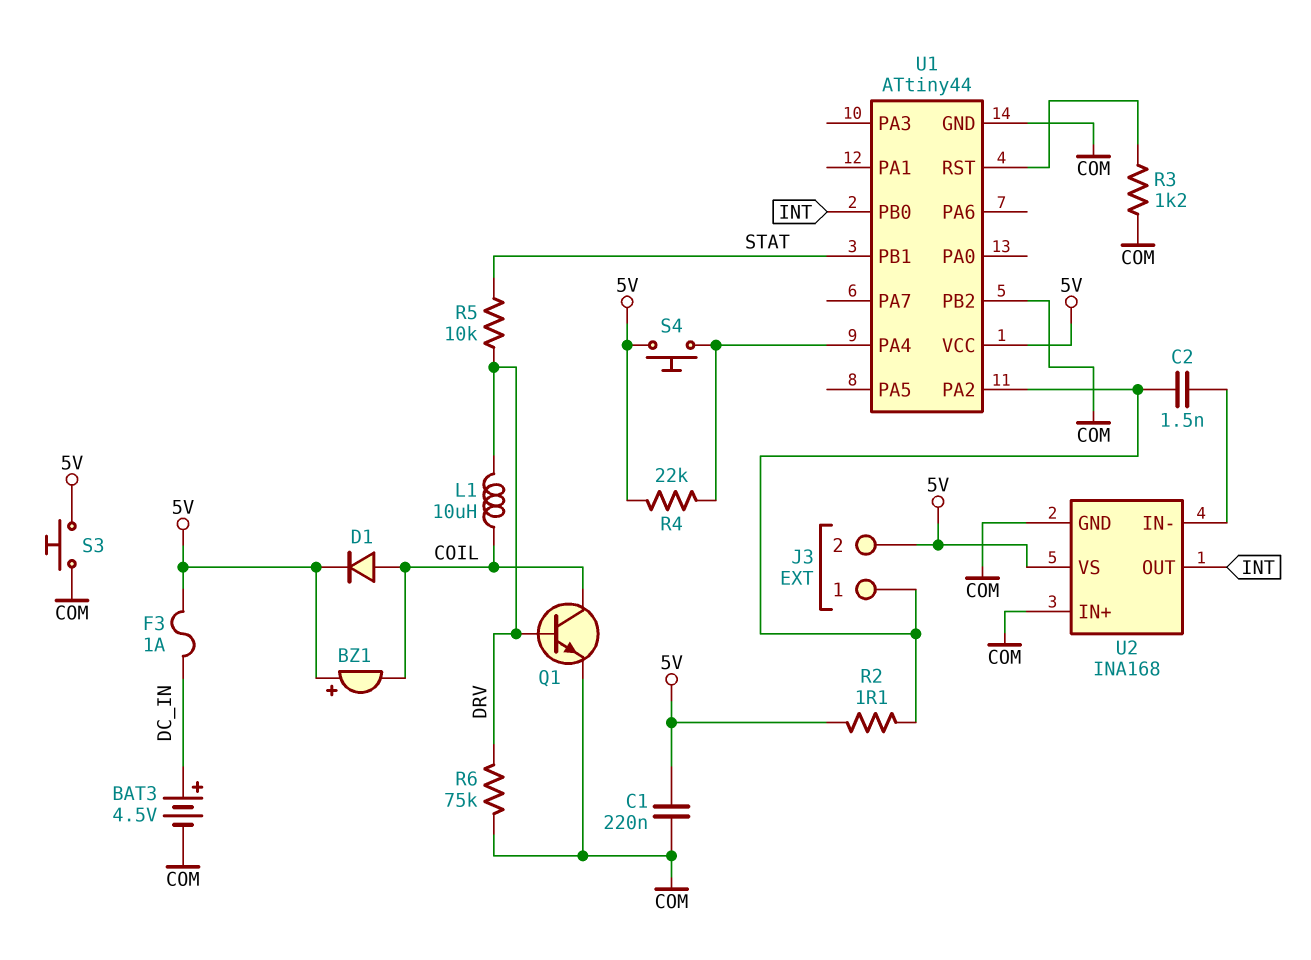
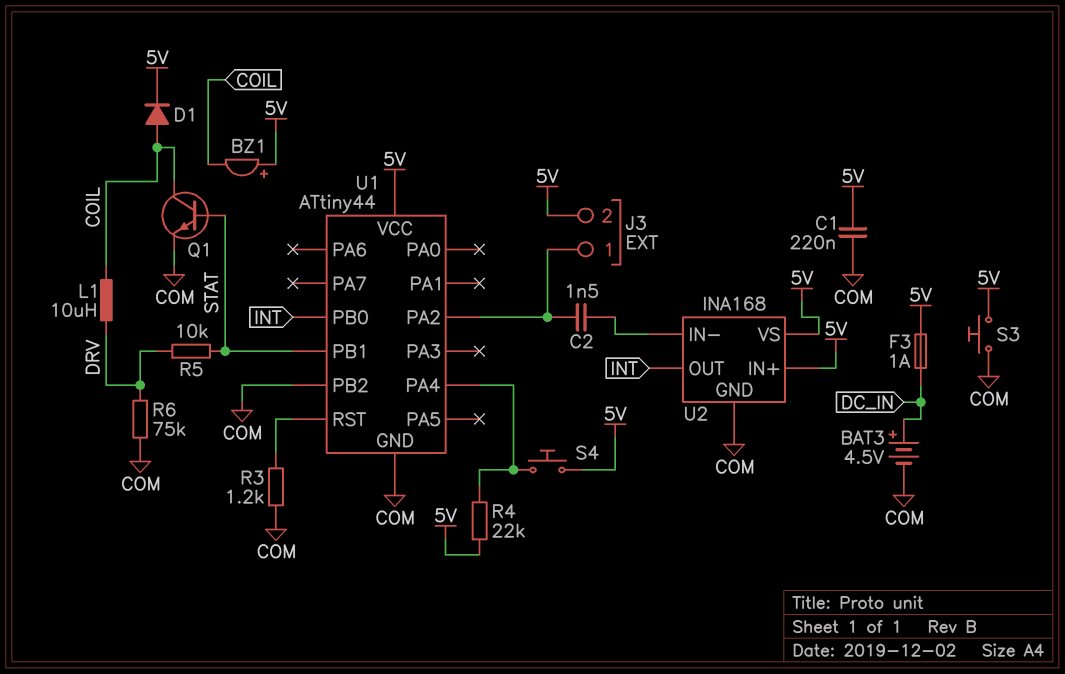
Q1: NPN (B DRV, C COIL, E COM) -> NPN (B STAT, C COIL, E COM)
R2: 1.1 (5V, J3/1) -> none
U2 pin IN+: COM -> 5V

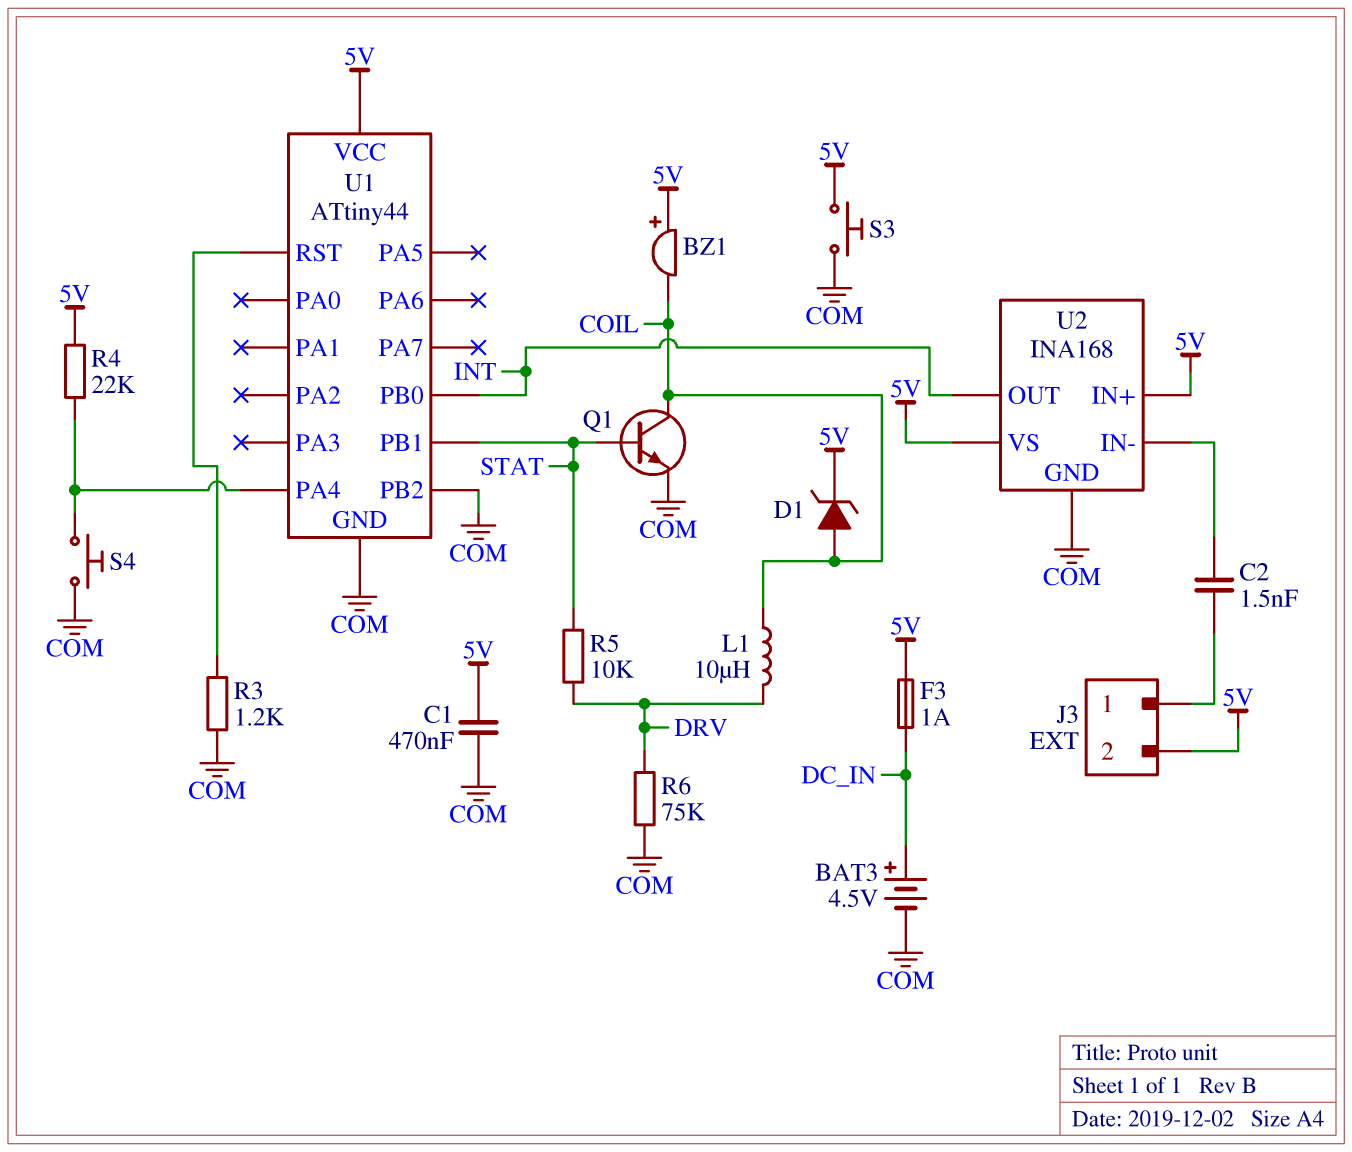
C1: 220nF (5V, COM) -> 470nF (5V, COM)
D1: diode (A COIL, K 5V) -> zener (A COIL, K 5V)
S4: button (5V, U1/PA4) -> button (COM, U1/PA4)
U1 pin PA2: J3/1 -> none

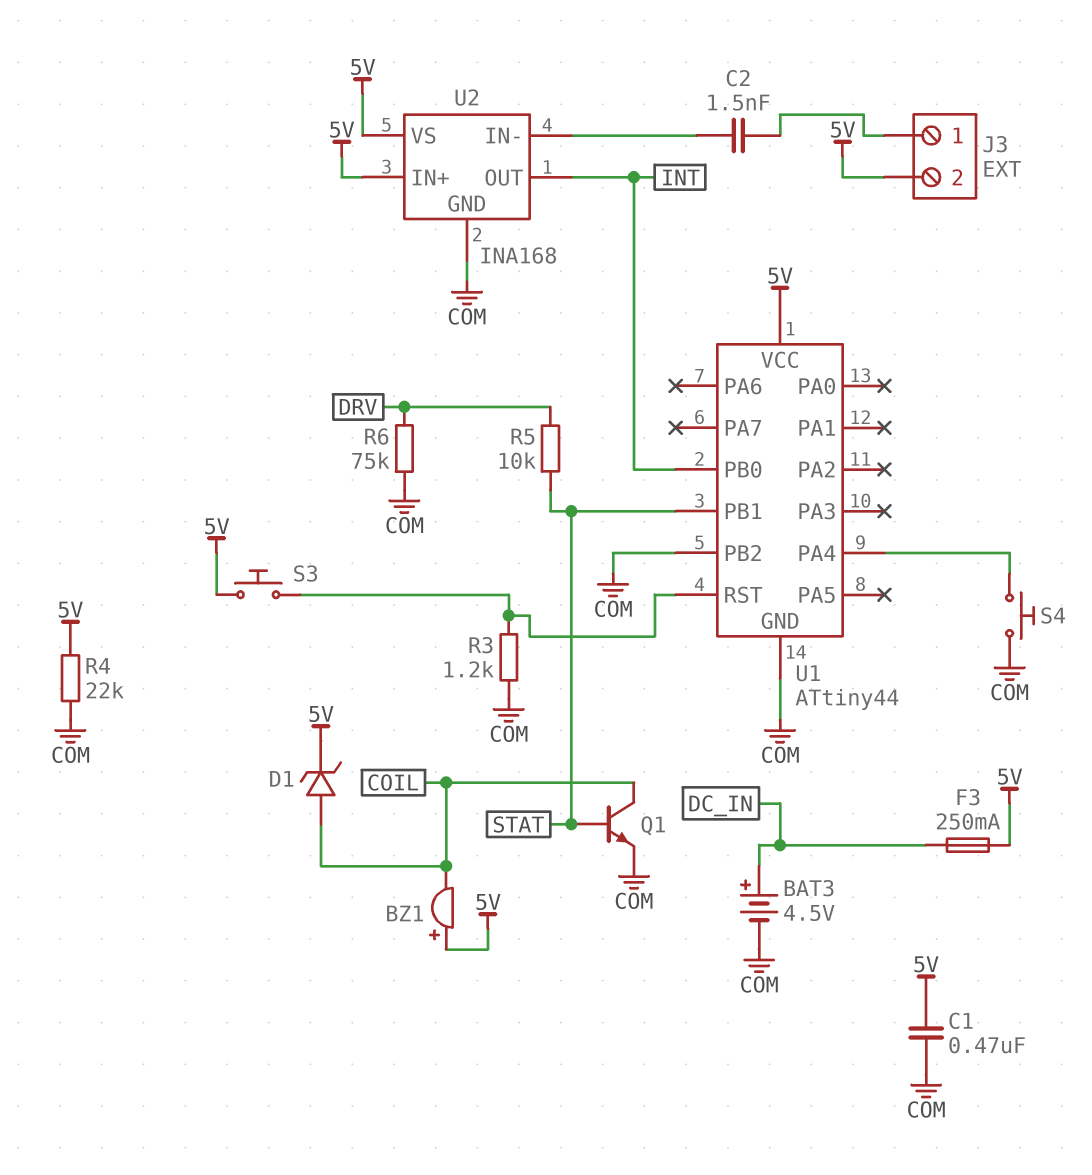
F3: 1A (5V, DC_IN) -> 250mA (5V, DC_IN)
L1: 10uH (COIL, DRV) -> none
R4: 22k (5V, U1/PA4) -> 22k (5V, COM)
S3: button (5V, COM) -> button (5V, U1/RST)

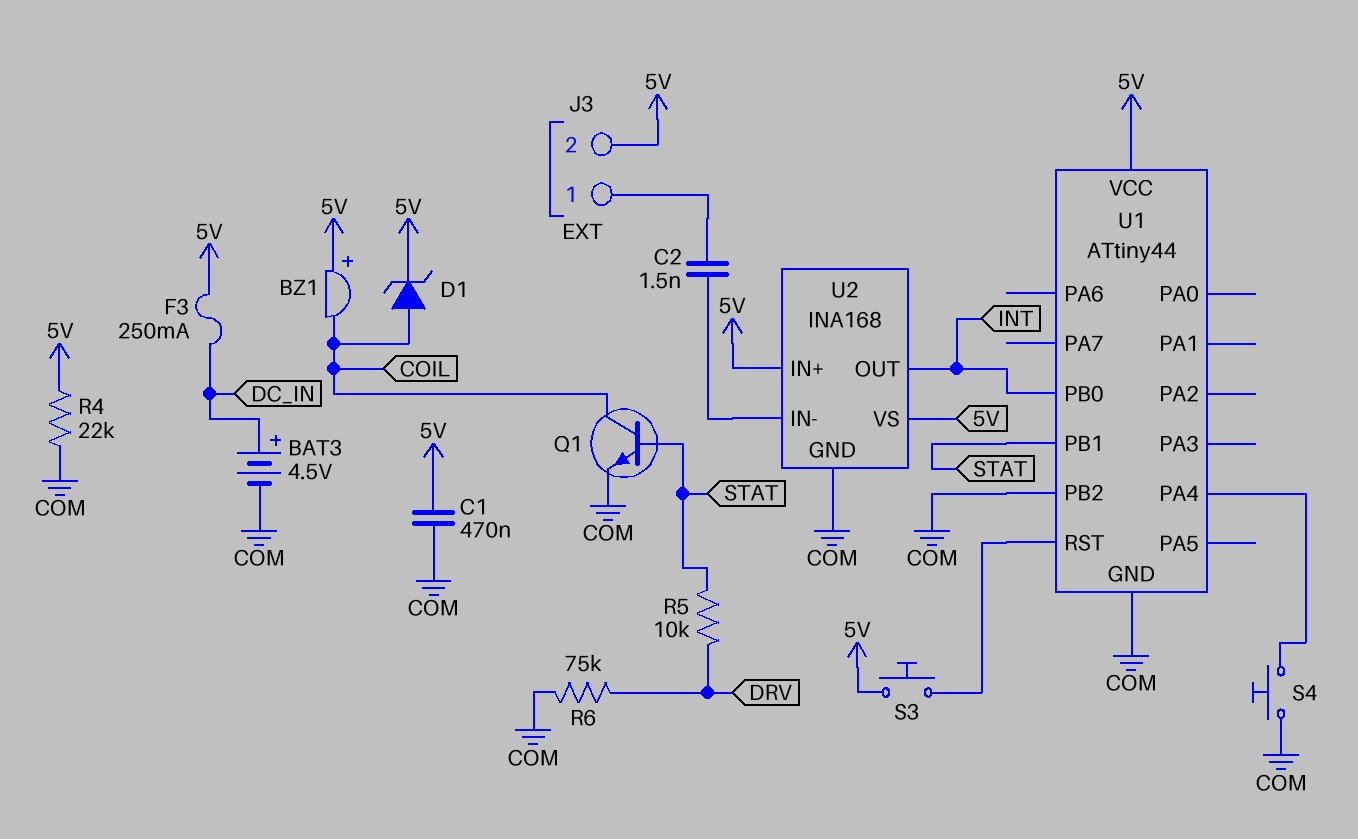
R3: 1.2k (COM, U1/RST) -> none

